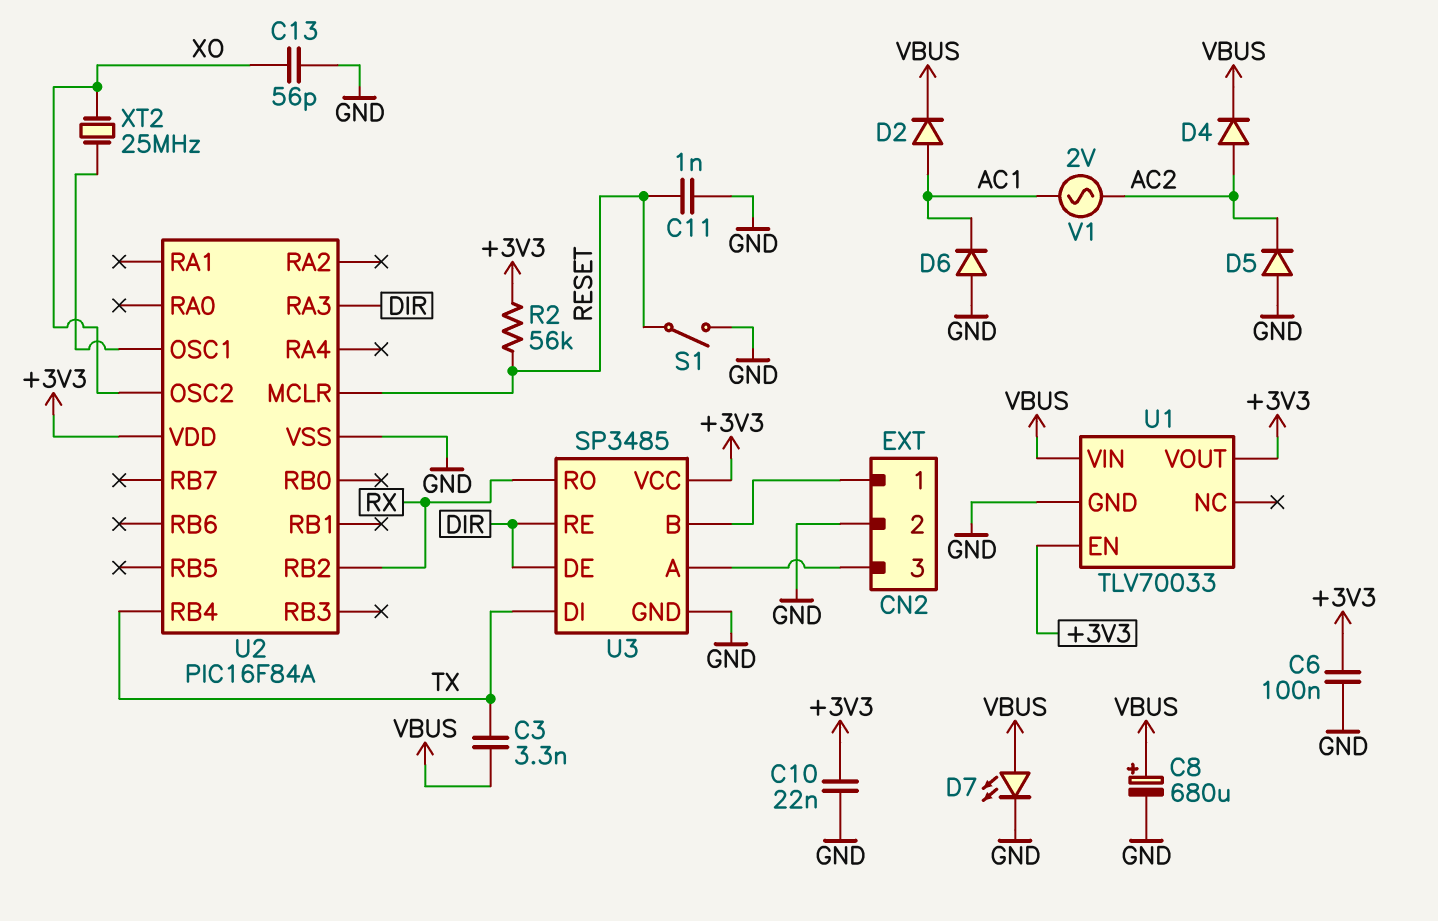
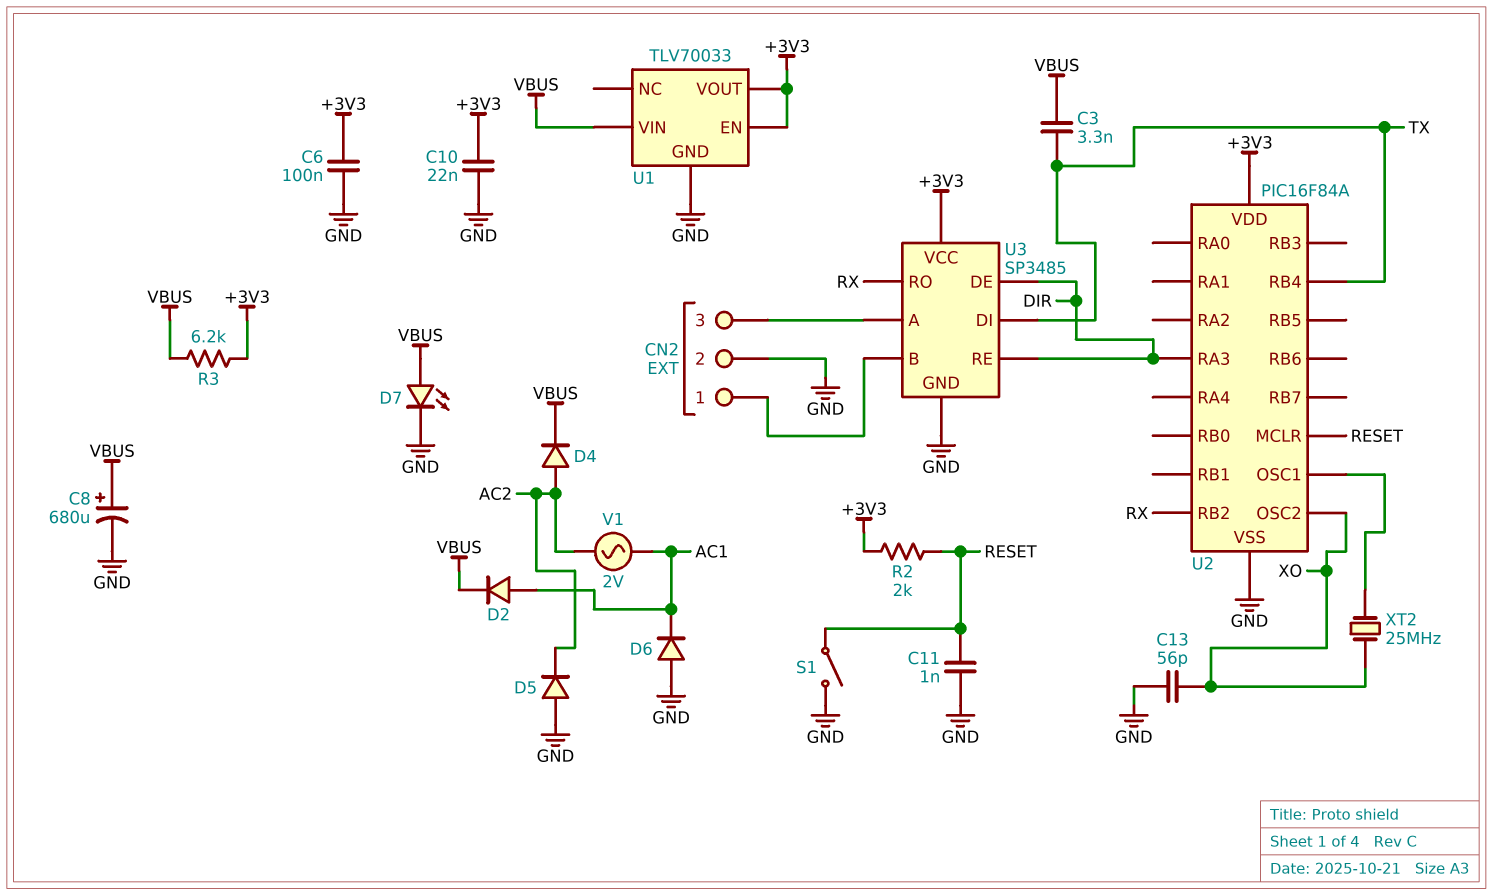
R2: 56k (+3V3, RESET) -> 2k (+3V3, RESET)
R3: none -> 6.2k (+3V3, VBUS)

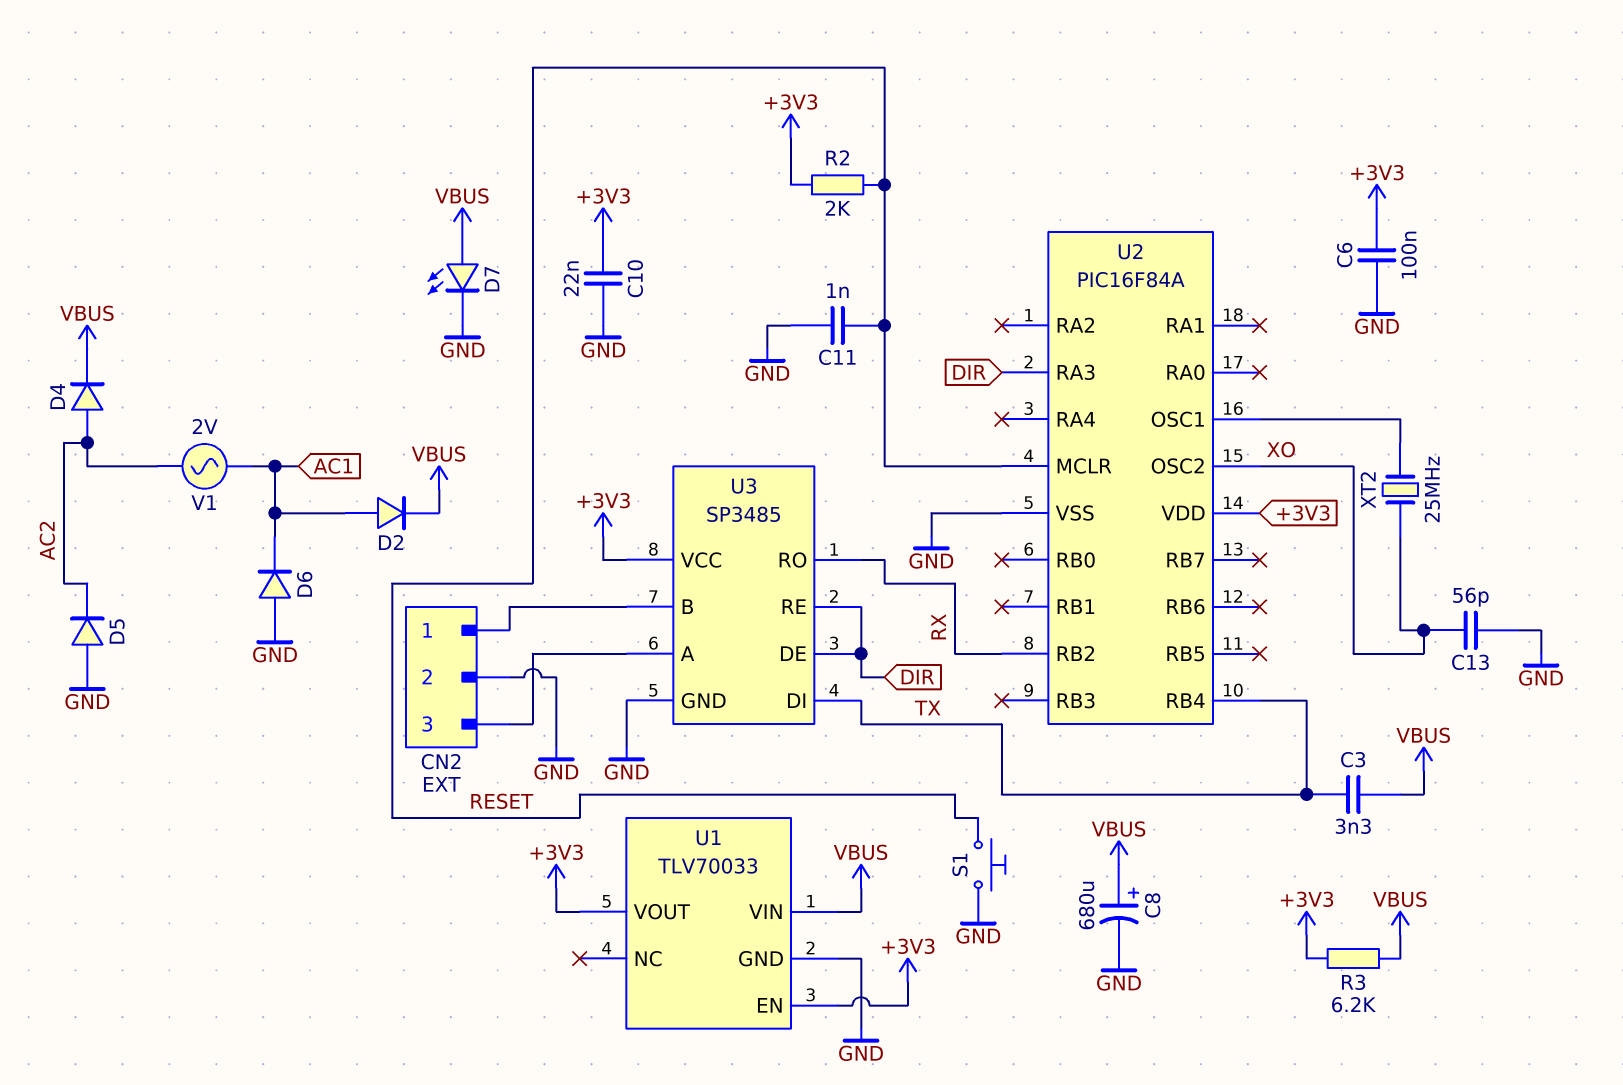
S1: switch (GND, RESET) -> button (GND, RESET)

